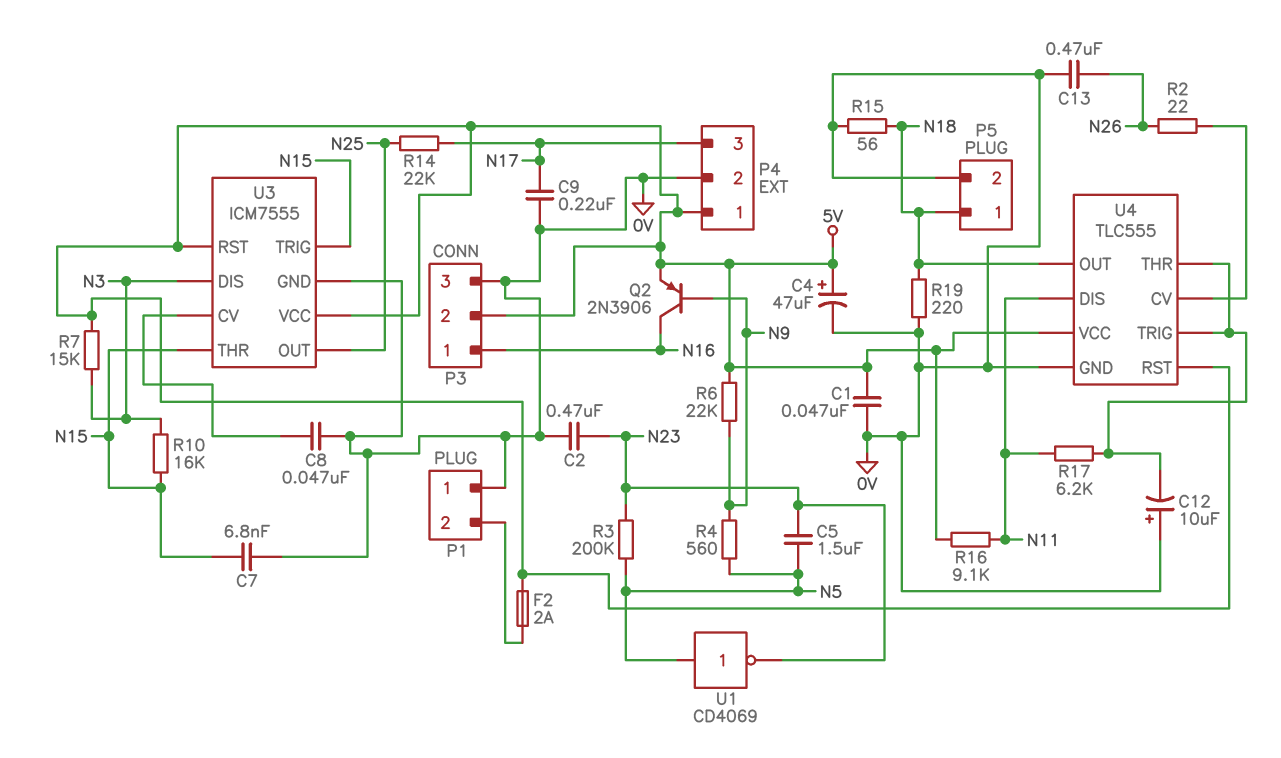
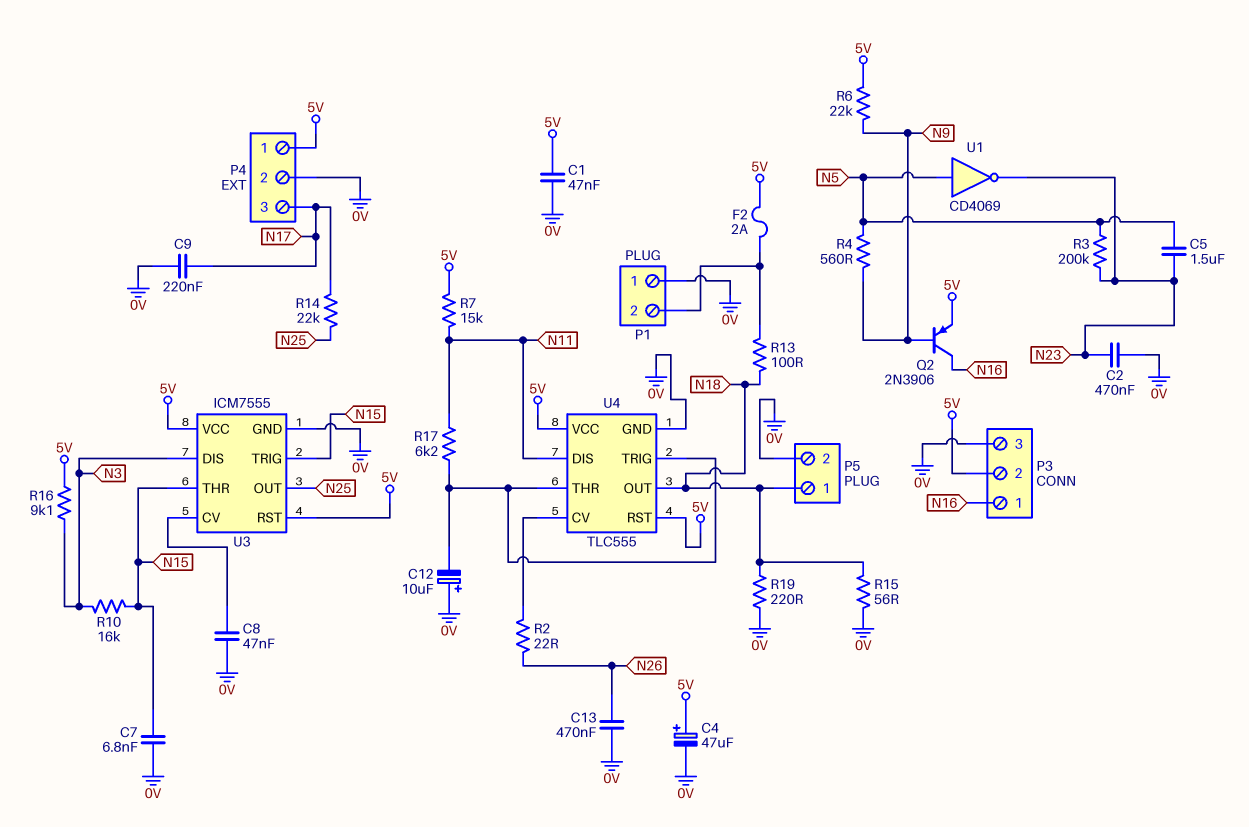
R7: 15k (5V, N3) -> 15k (5V, N11)
R13: none -> 100 (N18, P1/2)
R16: 9.1k (5V, N11) -> 9.1k (5V, N3)

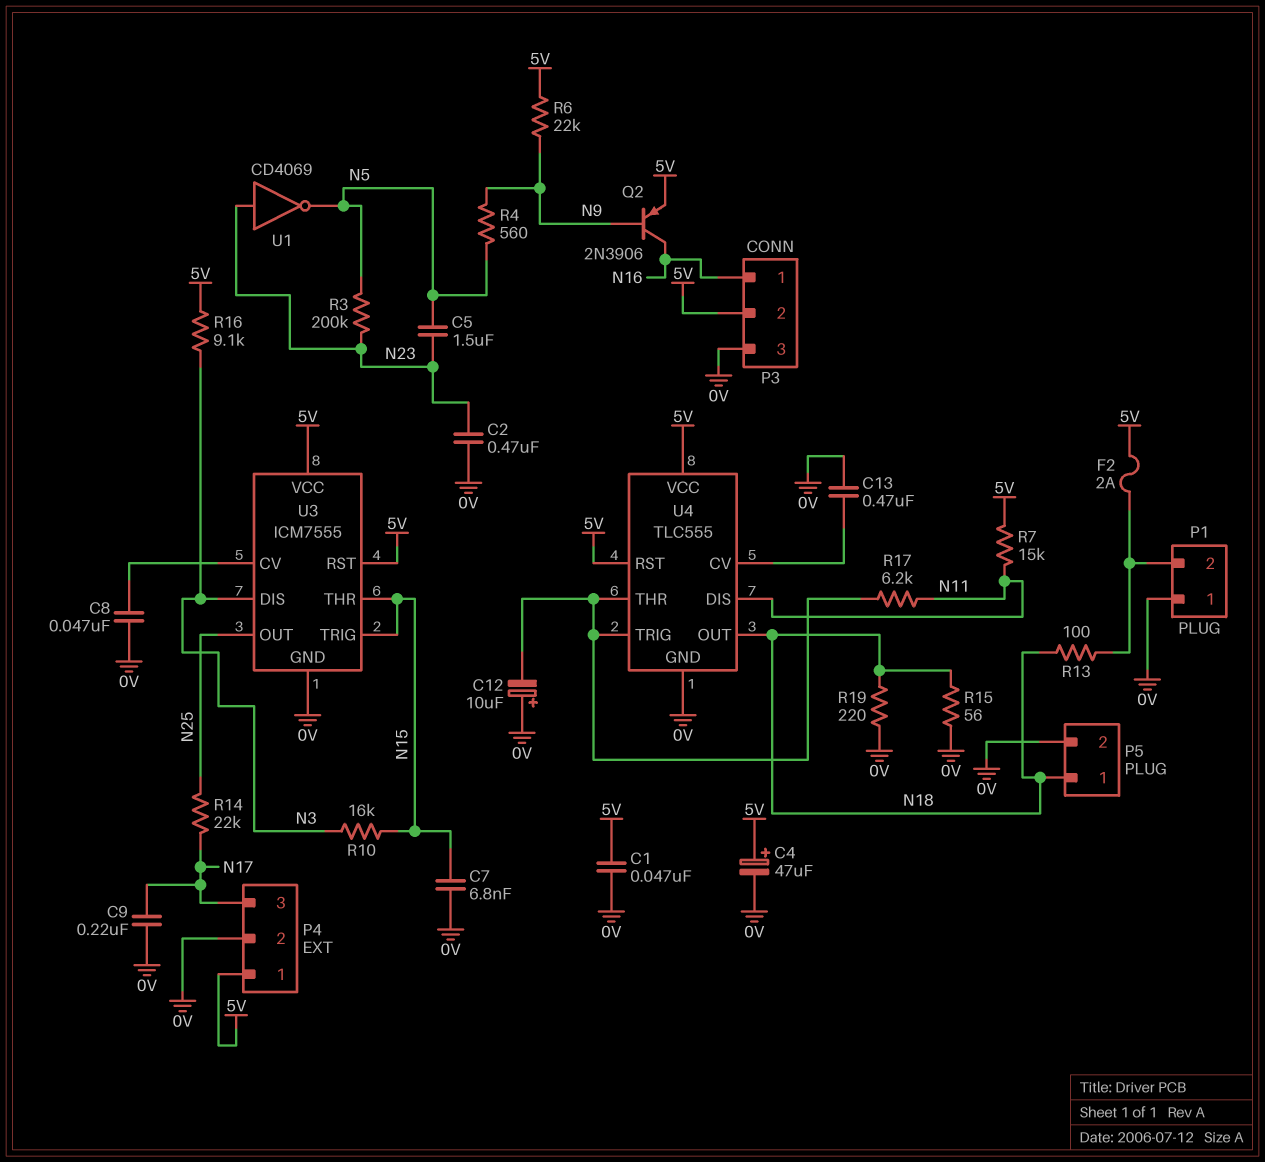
C13: 470nF (0V, N26) -> 470nF (0V, U4/CV)
R2: 22 (N26, U4/CV) -> none
U1: NOT CD4069 (in N5, out N23) -> NOT CD4069 (in N23, out N5)

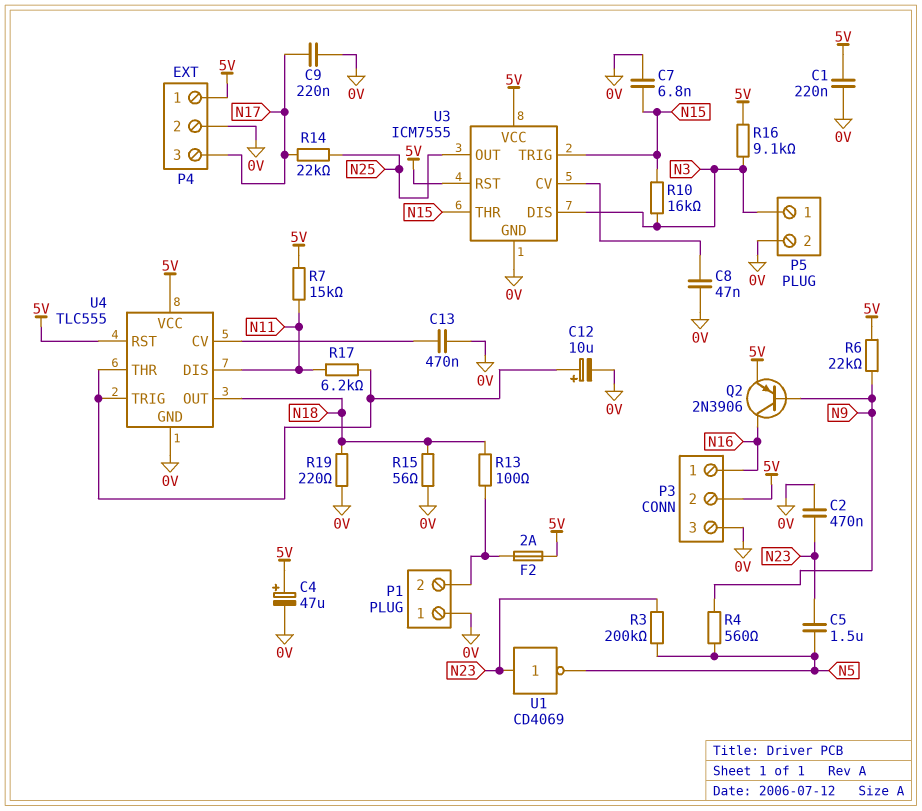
C1: 47nF (0V, 5V) -> 220nF (0V, 5V)
C12: 10uF (plus 0V, minus U4/THR) -> 10uF (plus U4/THR, minus 0V)
P5 pin 1: N18 -> N3

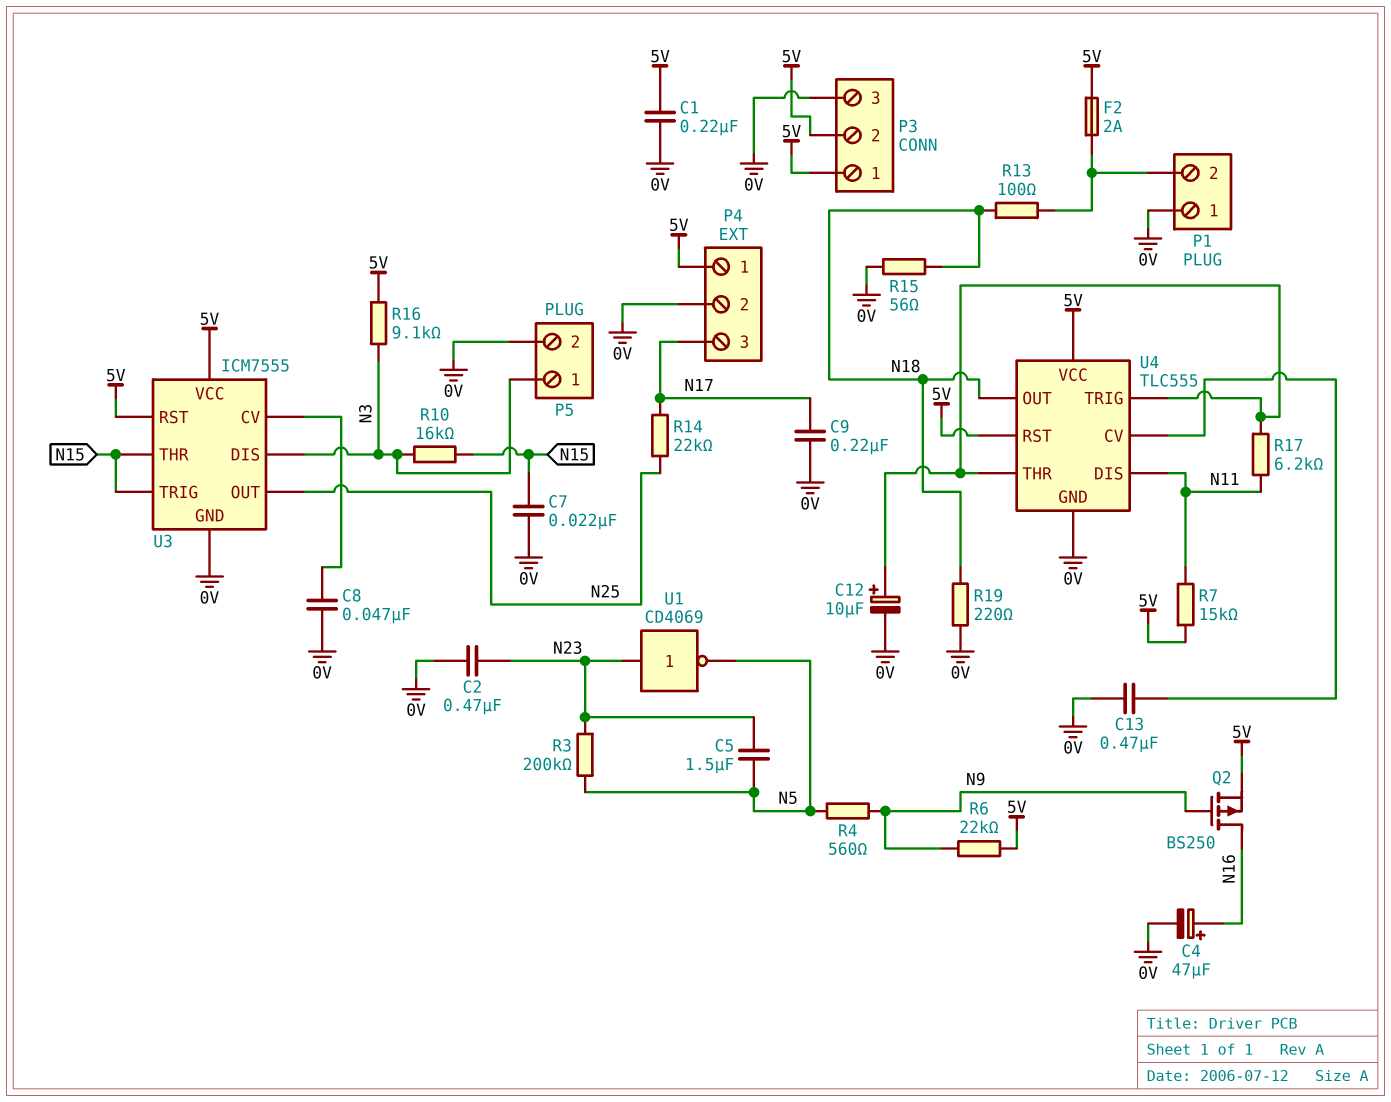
C4: 47uF (plus 5V, minus 0V) -> 47uF (plus N16, minus 0V)
C7: 6.8nF (0V, N15) -> 22nF (0V, N15)
P3 pin 1: N16 -> 5V
Q2: PNP 2N3906 (B N9, C N16, E 5V) -> PMOS BS250 (G N9, D N16, S 5V)

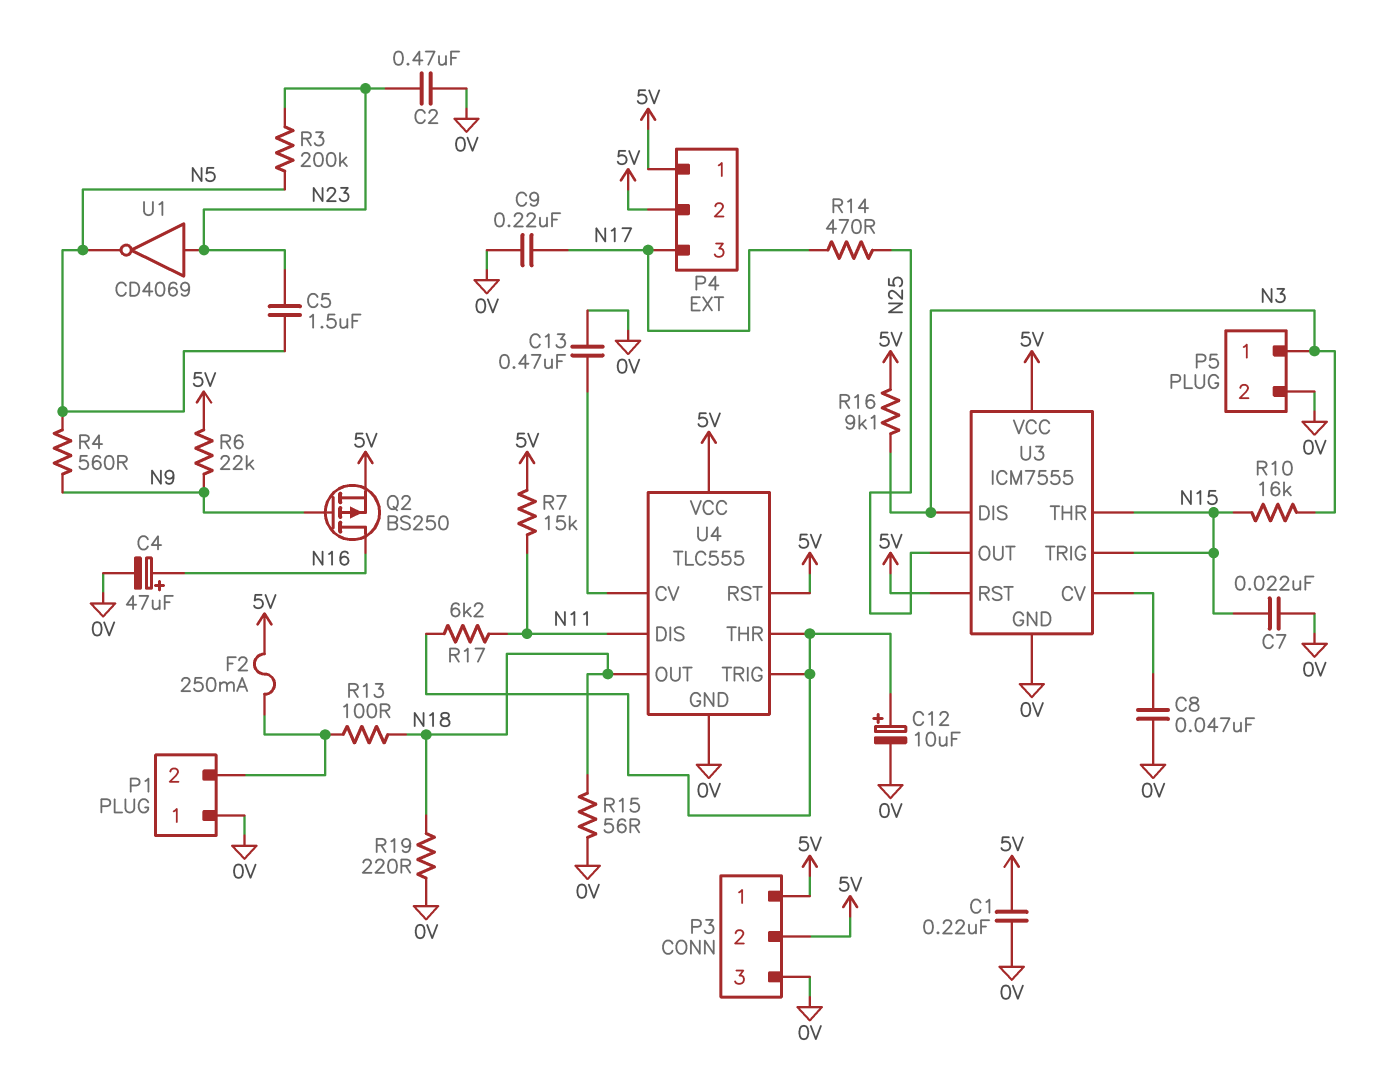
F2: 2A (5V, P1/2) -> 250mA (5V, P1/2)
P4 pin 2: 0V -> 5V
R14: 22k (N17, N25) -> 470 (N17, N25)

